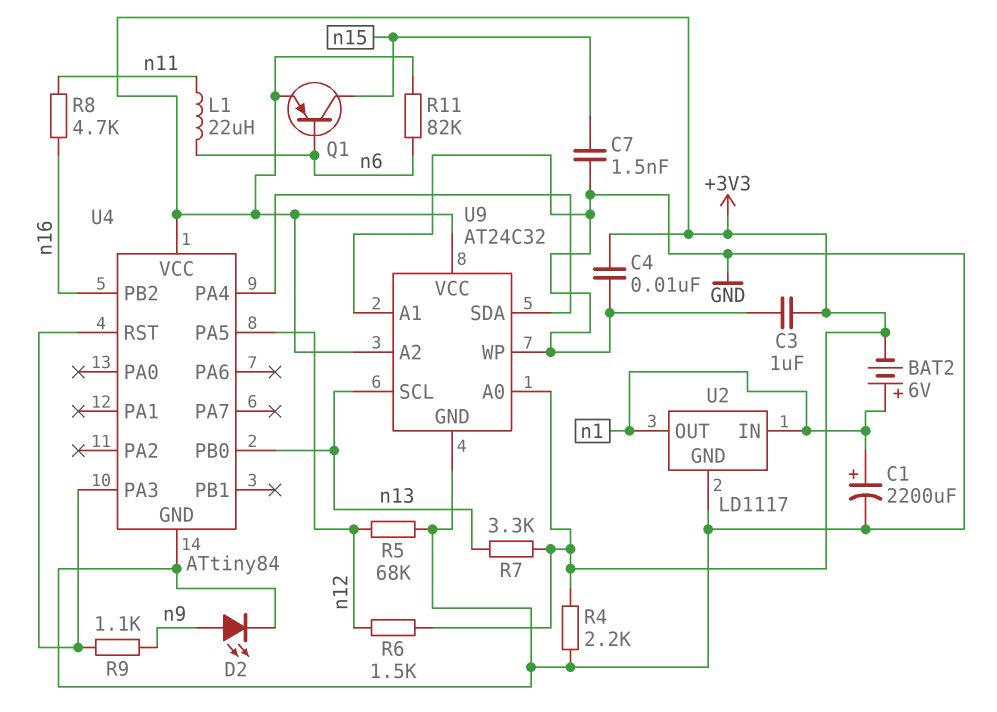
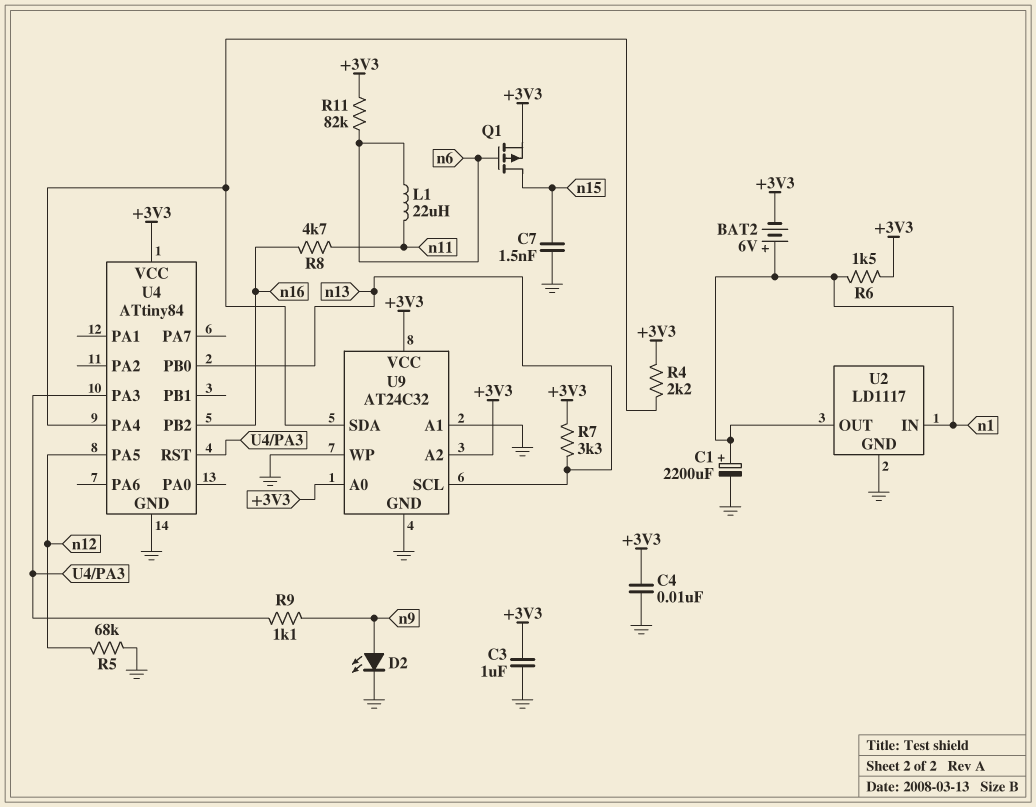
Q1: PNP (B n6, C n15, E +3V3) -> PMOS (G n6, D n15, S +3V3)
R4: 2.2k (+3V3, GND) -> 2.2k (+3V3, U4/PA4)
R6: 1.5k (+3V3, n12) -> 1.5k (+3V3, n1)

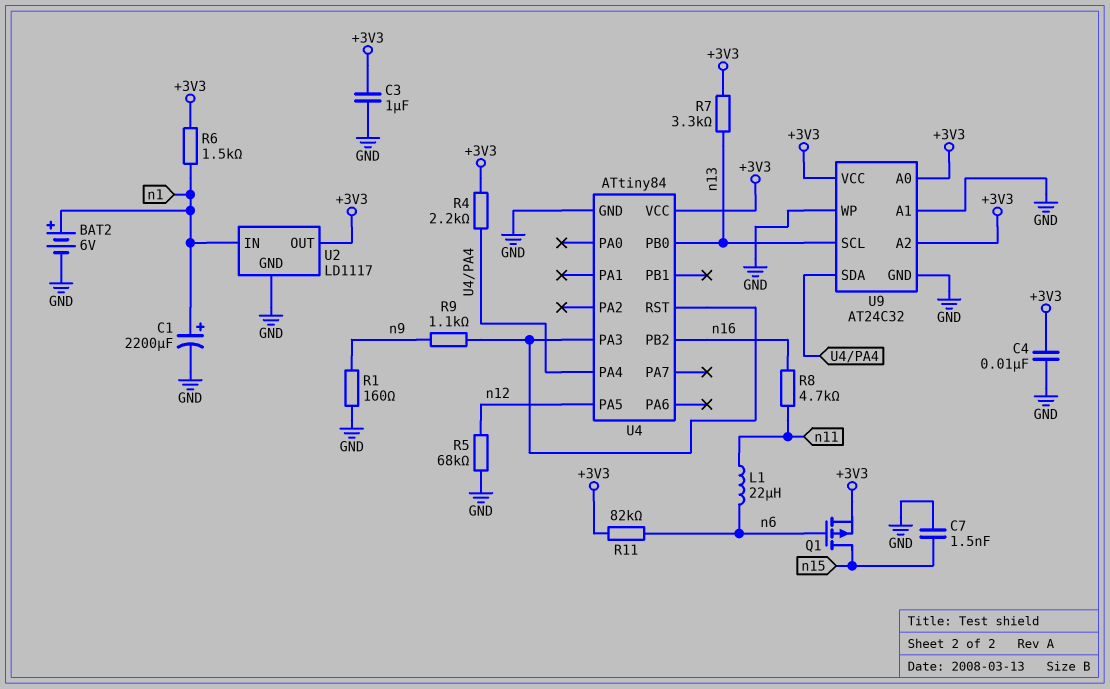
BAT2: 6V (plus n1, minus +3V3) -> 6V (plus n1, minus GND)
D2: LED (A n9, K GND) -> none
R1: none -> 160 (GND, n9)
U2 pin OUT: n1 -> +3V3

